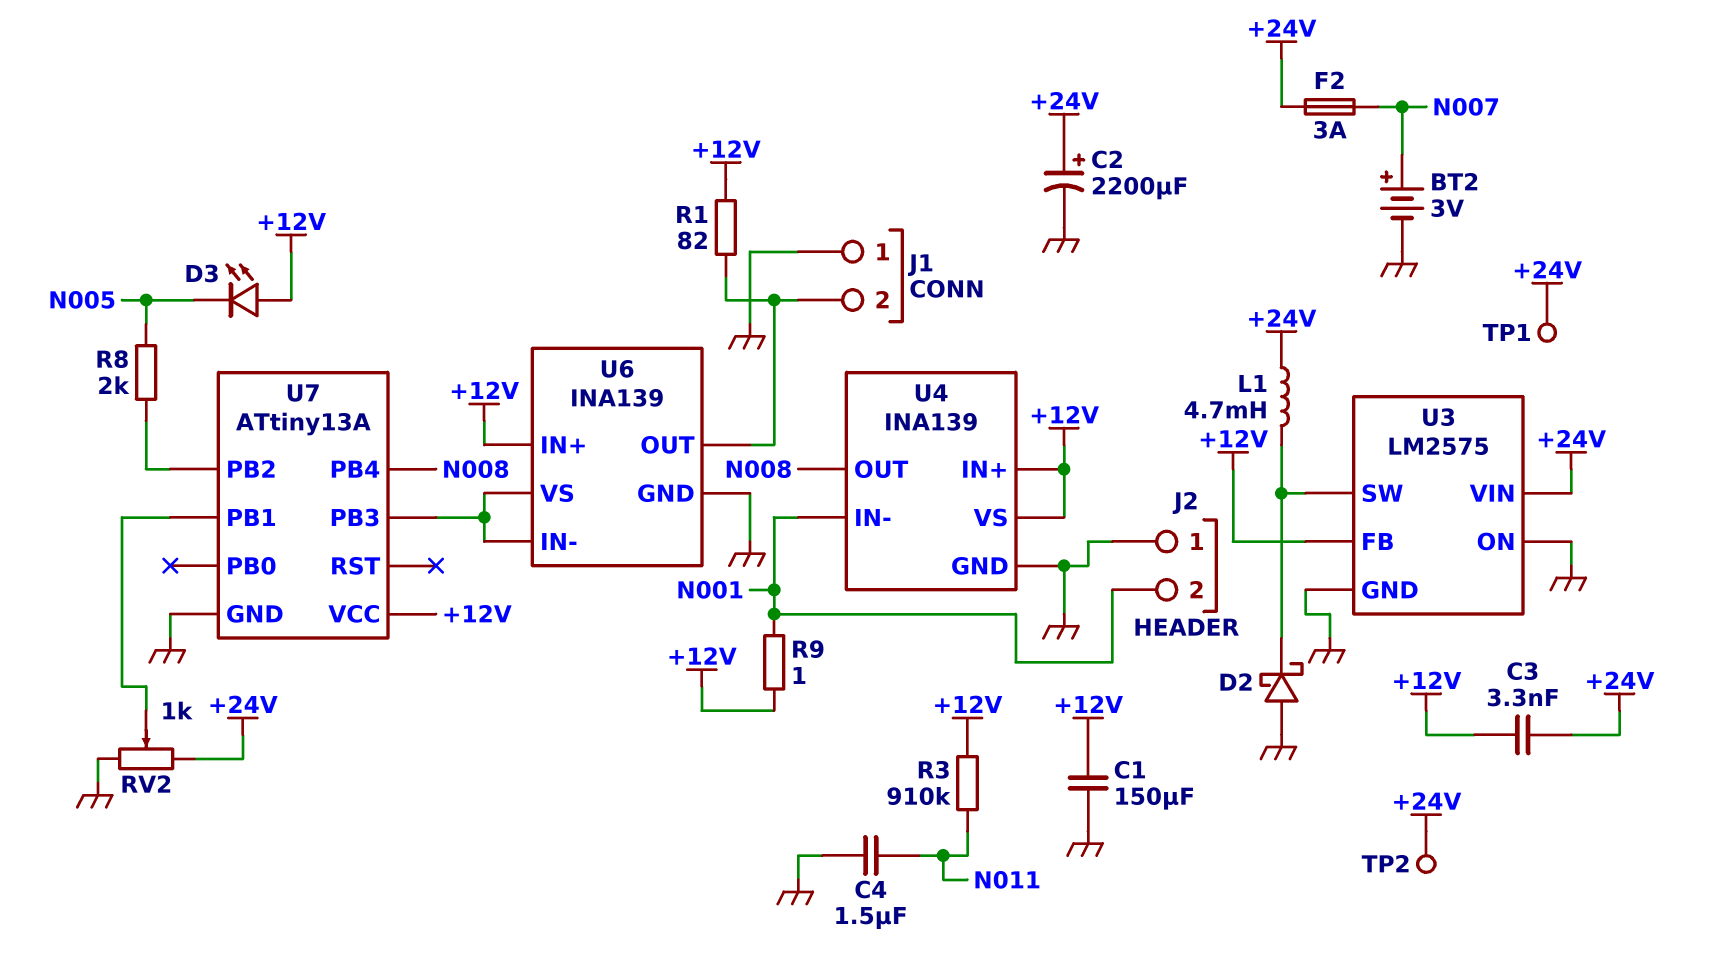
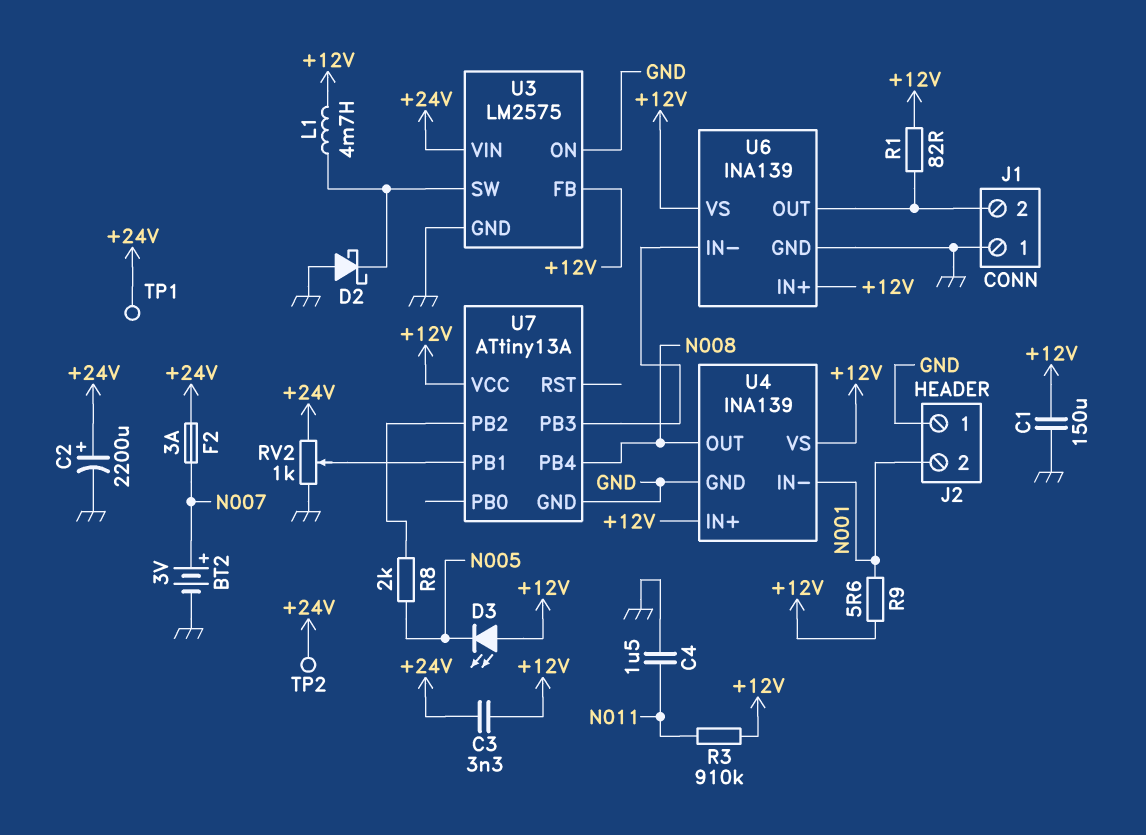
L1: 4.7mH (+24V, U3/SW) -> 4.7mH (+12V, U3/SW)
R9: 1 (+12V, N001) -> 5.6 (+12V, N001)
U6 pin VS: U6/IN- -> +12V

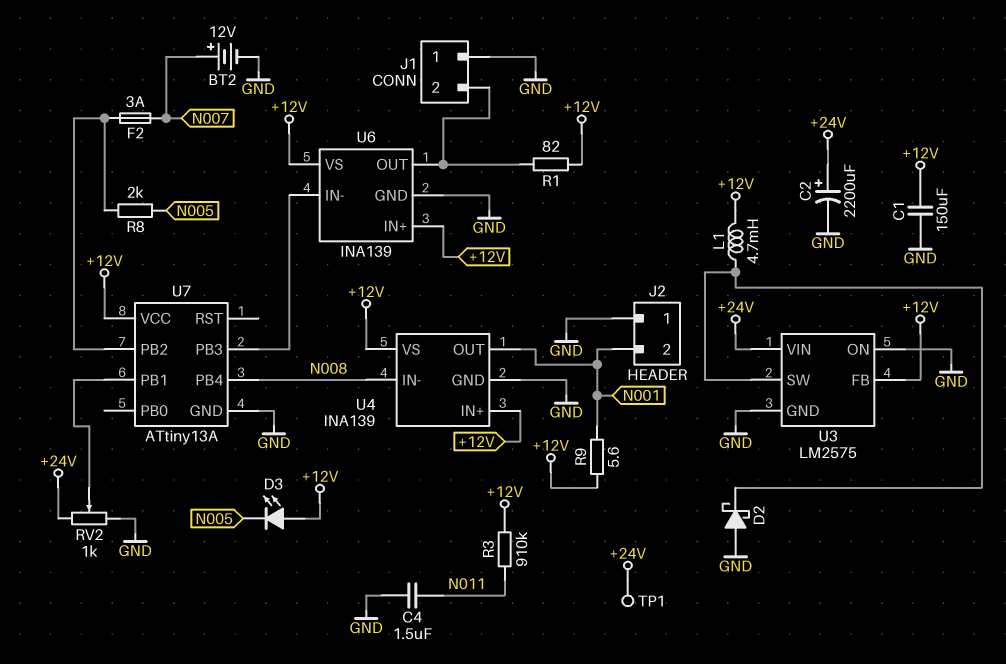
BT2: 3V (plus N007, minus GND) -> 12V (plus N007, minus GND)
C3: 3.3nF (+12V, +24V) -> none
F2: 3A (+24V, N007) -> 3A (N007, U7/PB2)
TP2: test point (+24V) -> none
U4 pin IN-: N001 -> N008
U4 pin OUT: N008 -> N001

